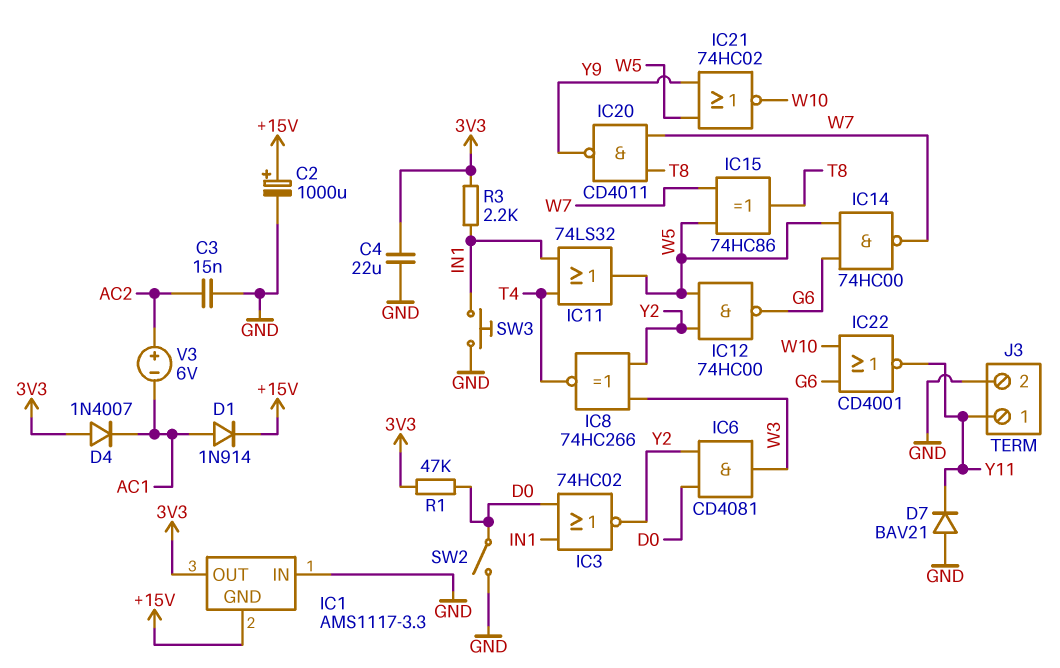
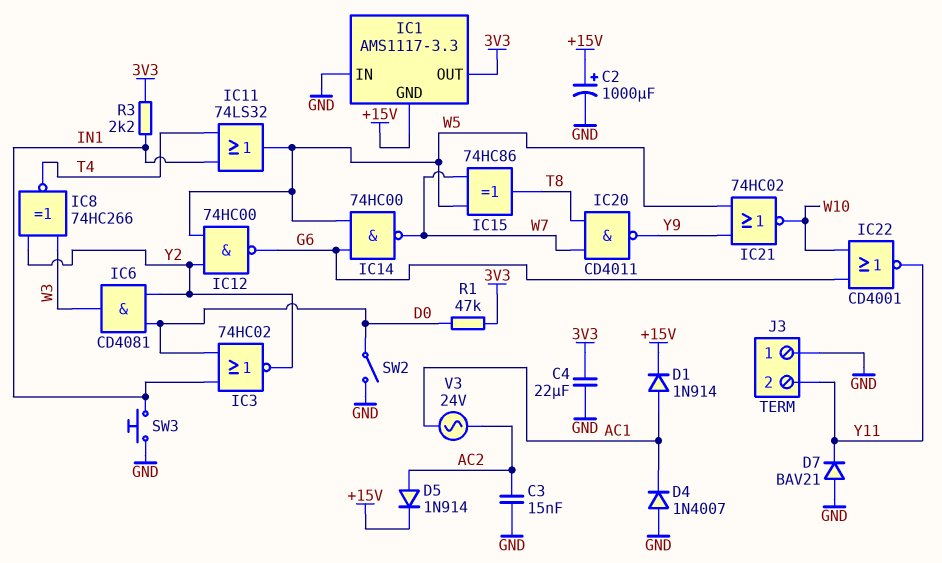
D4: diode 1N4007 (A 3V3, K AC1) -> diode 1N4007 (A GND, K AC1)
D5: none -> diode 1N914 (A AC2, K +15V)
J3 pin 1: Y11 -> GND
J3 pin 2: GND -> Y11
V3: 6V (plus AC2, minus AC1) -> AC 24V (AC1, AC2)

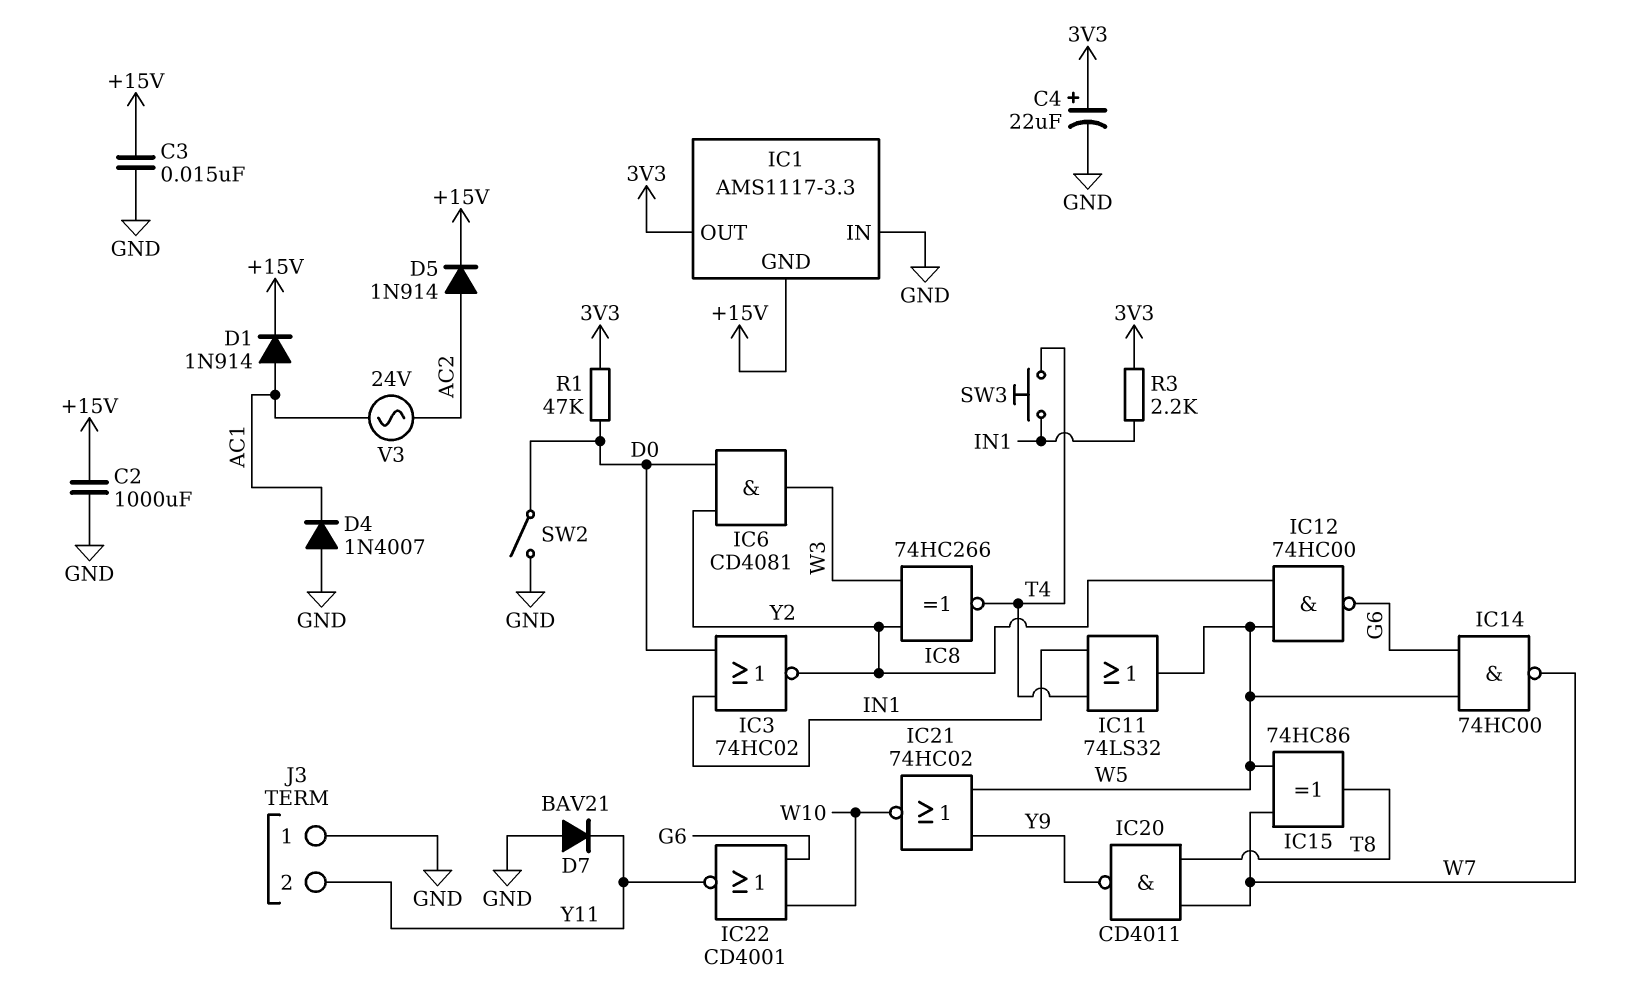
C2: 1000uF (plus +15V, minus GND) -> 1000uF (+15V, GND)
C3: 15nF (AC2, GND) -> 15nF (+15V, GND)
C4: 22uF (3V3, GND) -> 22uF (plus 3V3, minus GND)
SW3: button (GND, IN1) -> button (IN1, T4)

